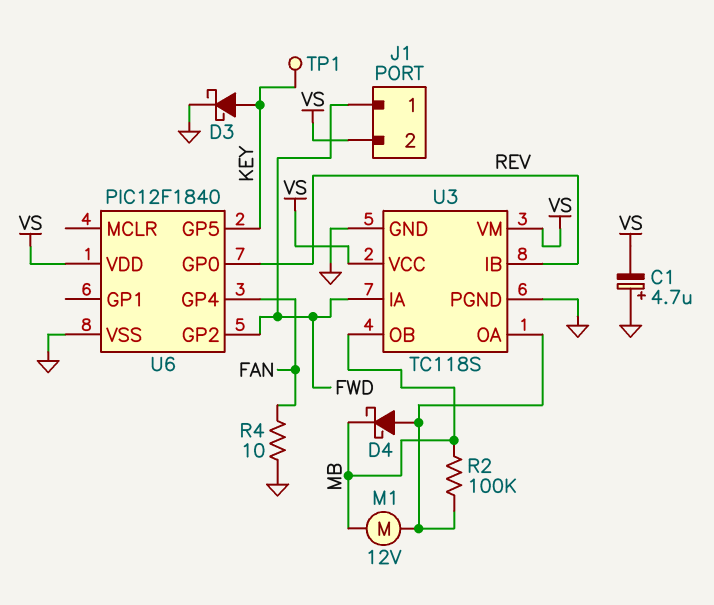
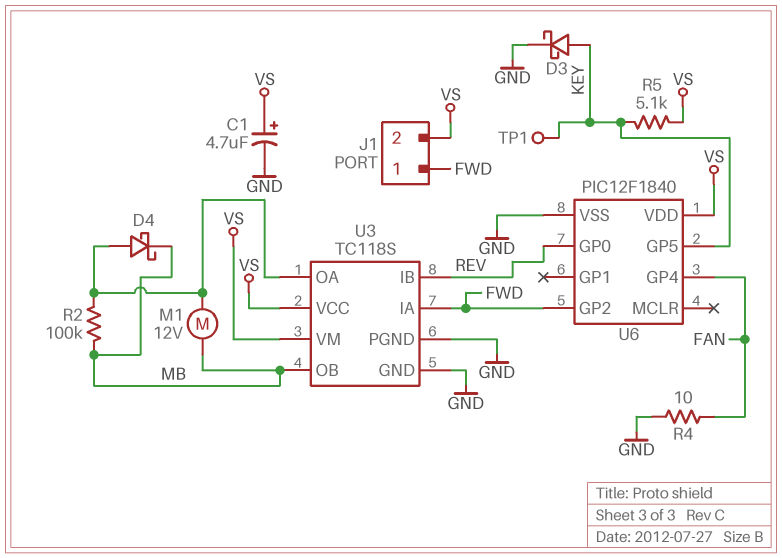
C1: 4.7uF (plus GND, minus VS) -> 4.7uF (plus VS, minus GND)
R5: none -> 5.1k (KEY, VS)

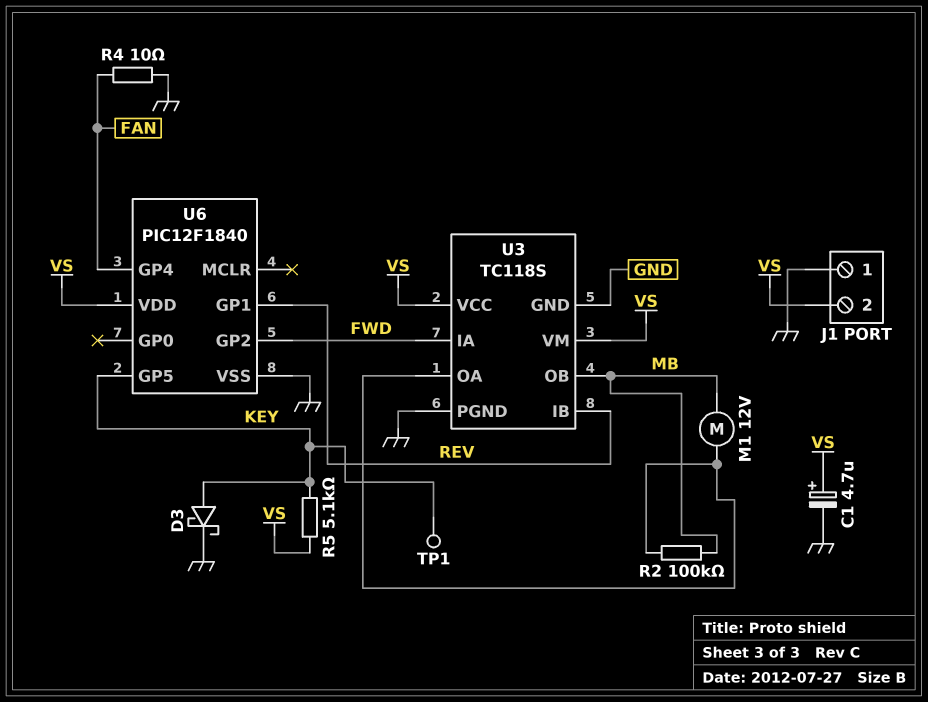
D4: schottky (A U3/OA, K MB) -> none
J1 pin 1: FWD -> GND
U6 pin GP0: REV -> none
U6 pin GP1: none -> REV

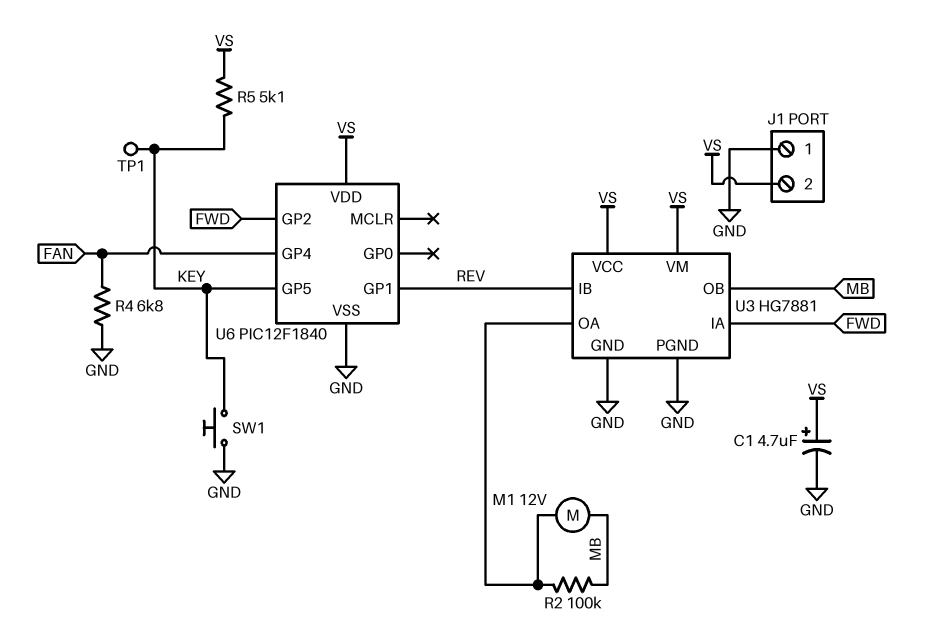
D3: schottky (A KEY, K GND) -> none
R4: 10 (FAN, GND) -> 6.8k (FAN, GND)
SW1: none -> button (GND, KEY)
U3: TC118S -> HG7881

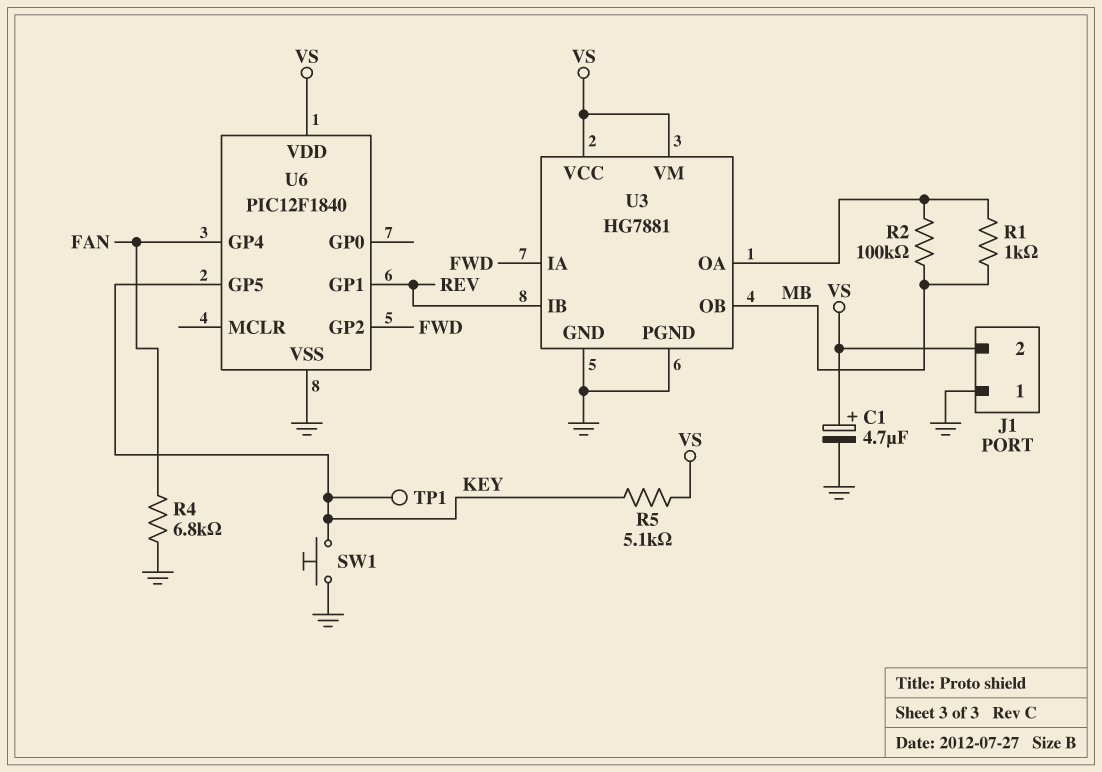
M1: motor 12V (MB, U3/OA) -> none
R1: none -> 1k (MB, U3/OA)

